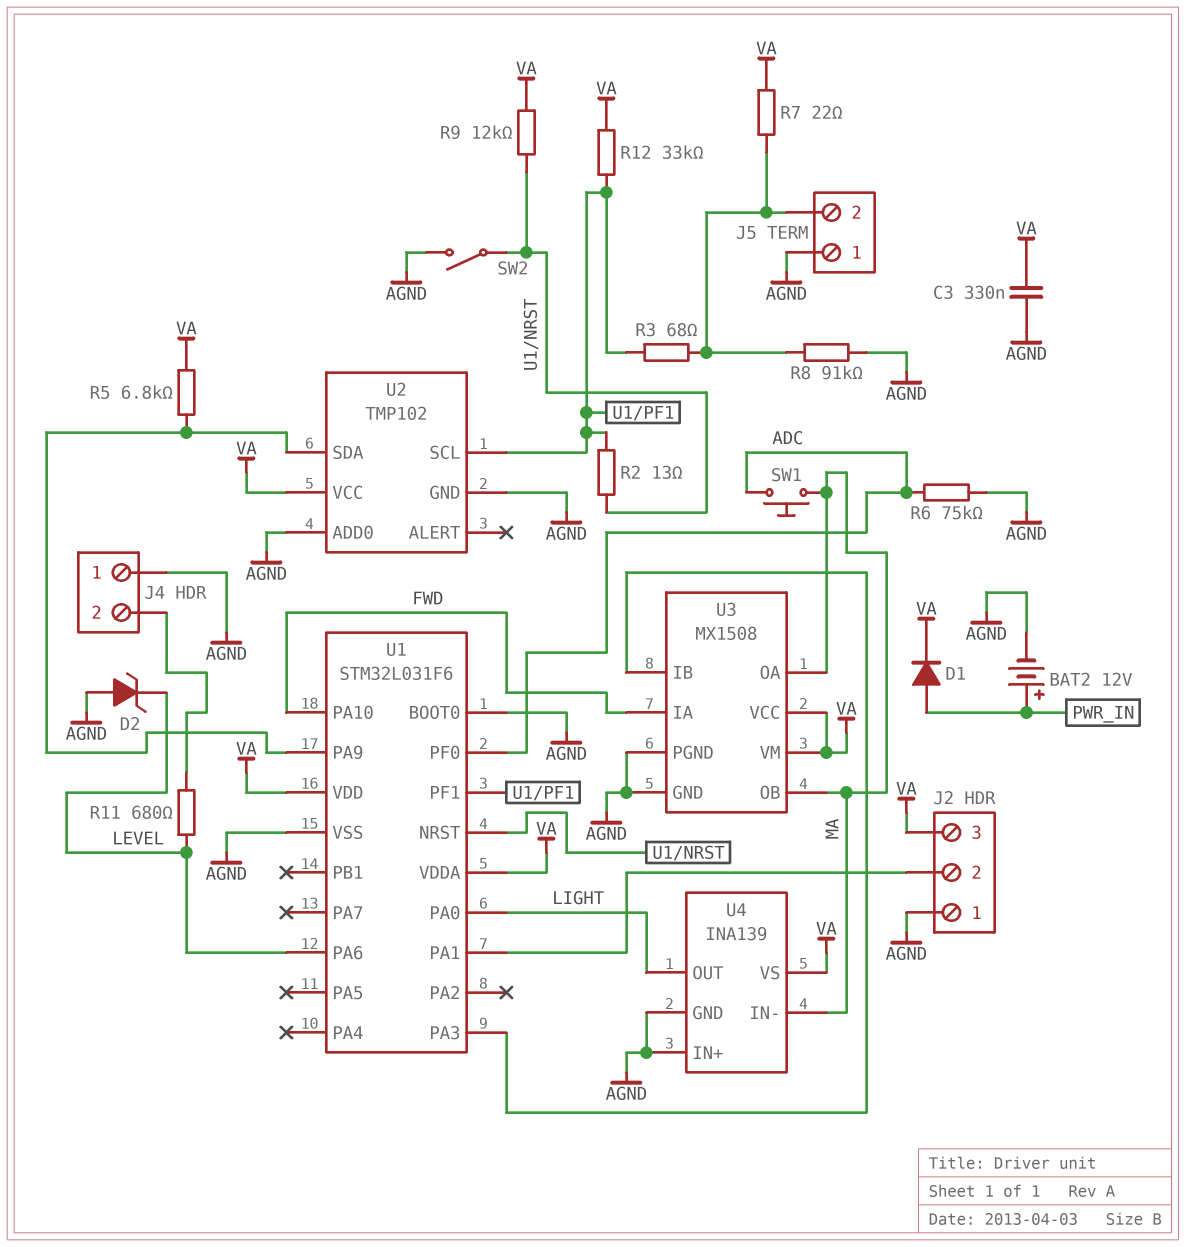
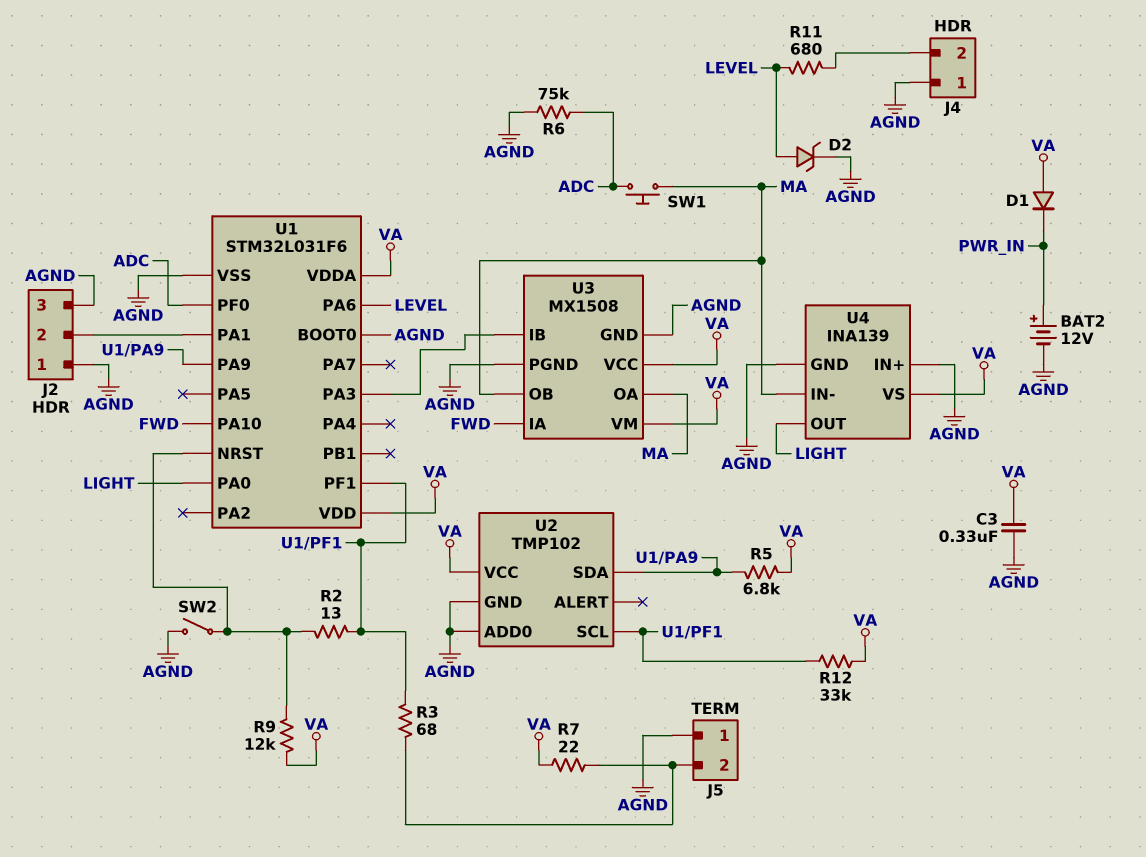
D1: diode (A PWR_IN, K VA) -> diode (A VA, K PWR_IN)
D2: zener (A AGND, K LEVEL) -> zener (A LEVEL, K AGND)
J2 pin 3: VA -> AGND
R8: 91k (AGND, J5/2) -> none

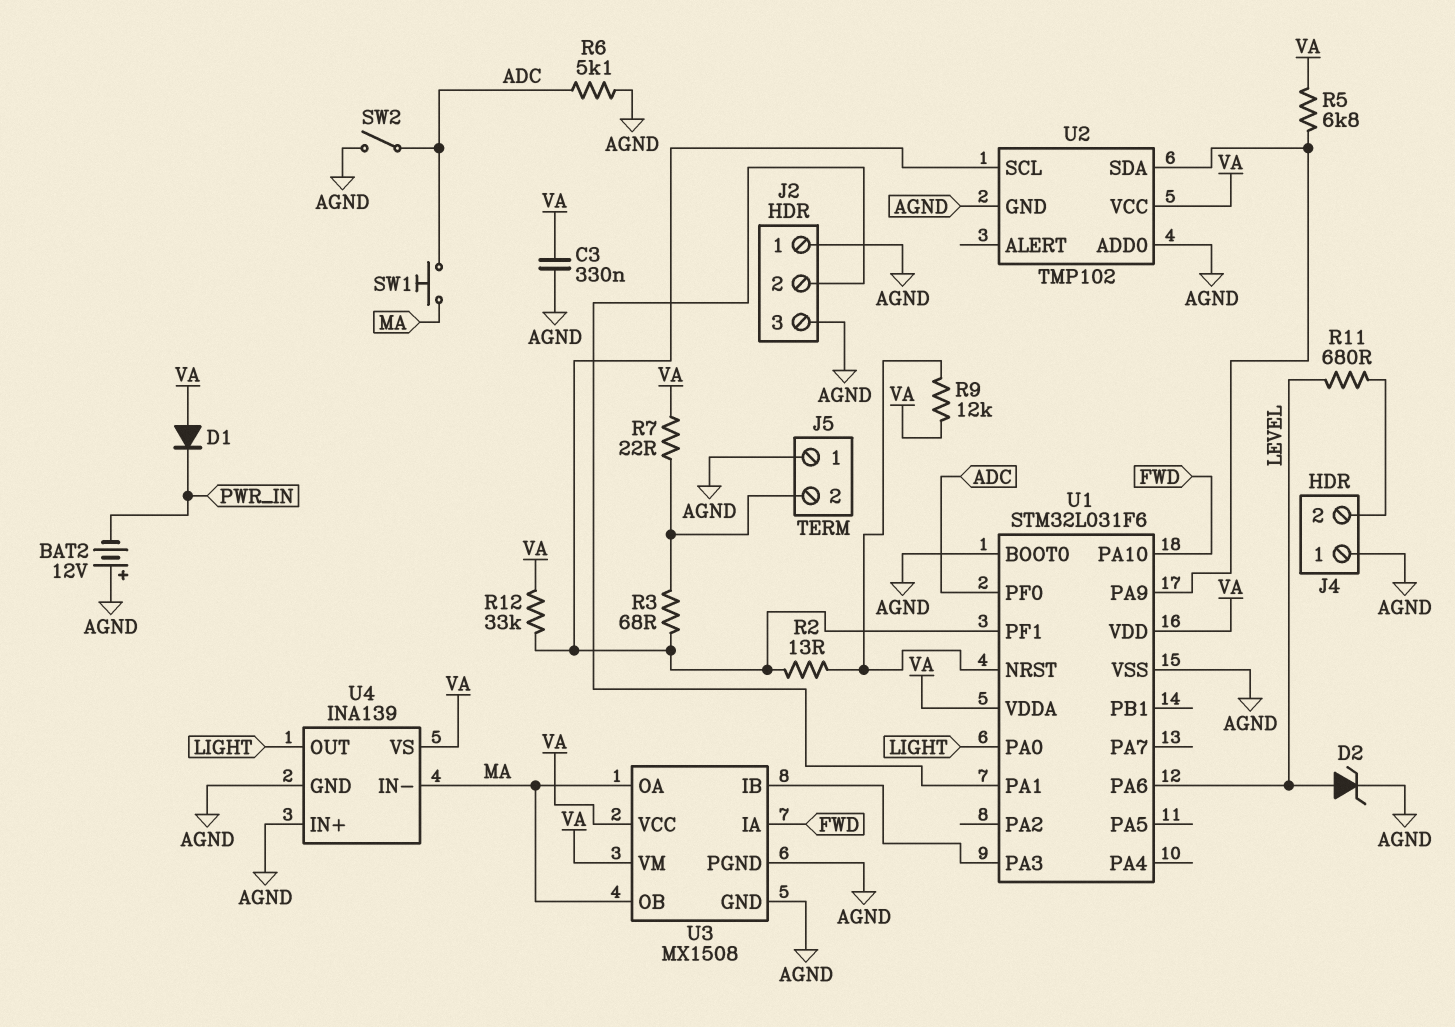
BAT2: 12V (plus PWR_IN, minus AGND) -> 12V (plus AGND, minus PWR_IN)
R6: 75k (ADC, AGND) -> 5.1k (ADC, AGND)
SW2: switch (AGND, U1/NRST) -> switch (ADC, AGND)

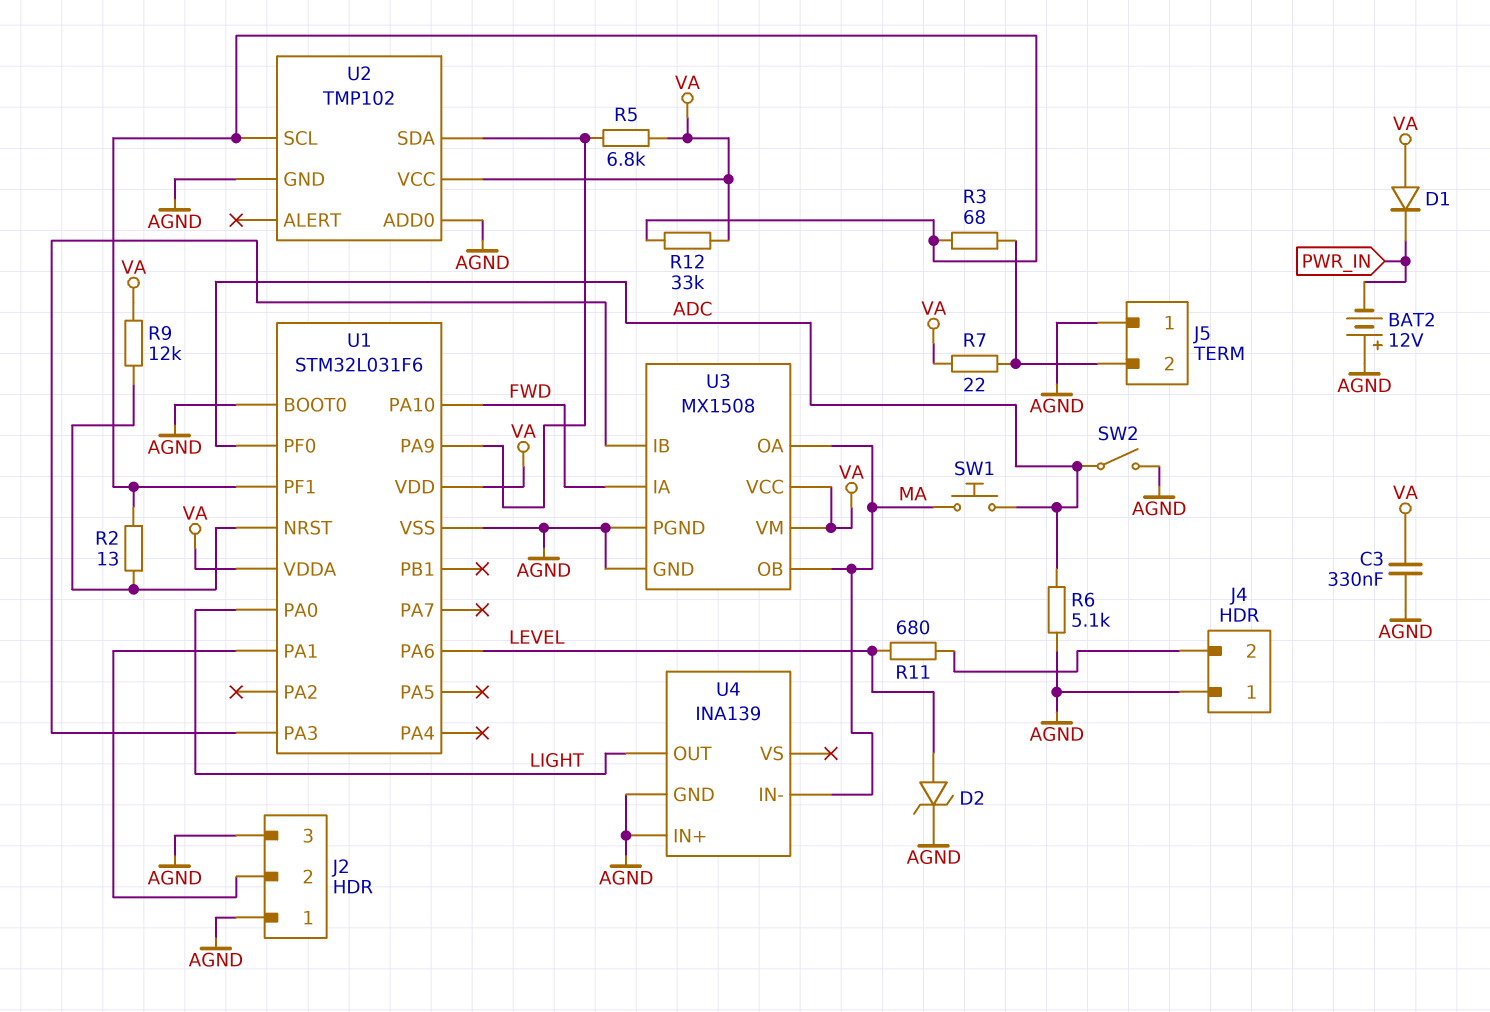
U4 pin VS: VA -> none

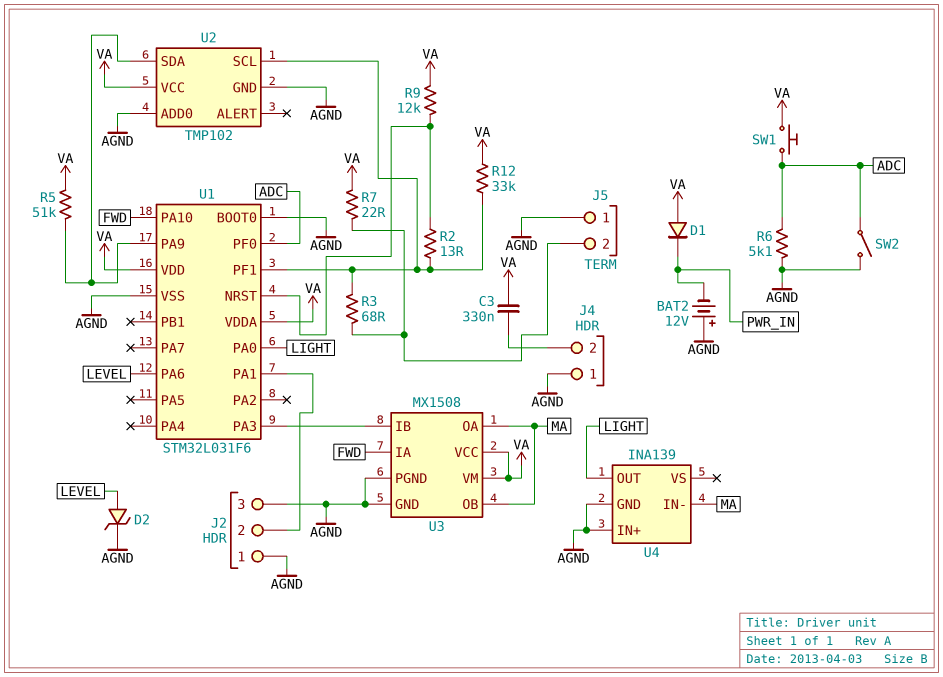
C3: 330nF (AGND, VA) -> 330nF (J4/2, VA)
R5: 6.8k (U1/PA9, VA) -> 51k (U1/PA9, VA)
R11: 680 (J4/2, LEVEL) -> none
SW1: button (ADC, MA) -> button (ADC, VA)

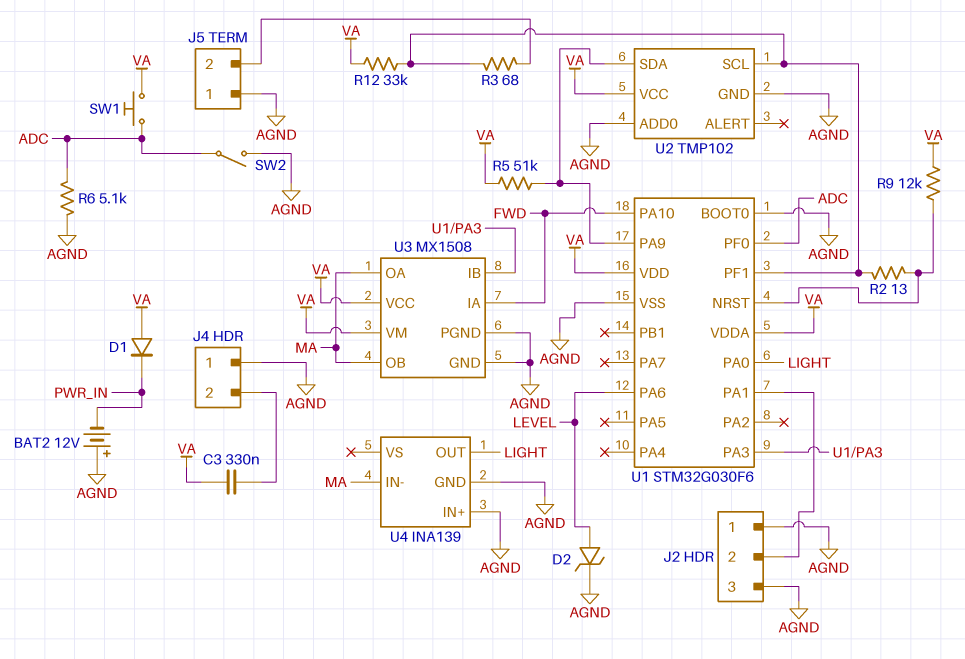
R7: 22 (J5/2, VA) -> none
U1: STM32L031F6 -> STM32G030F6

